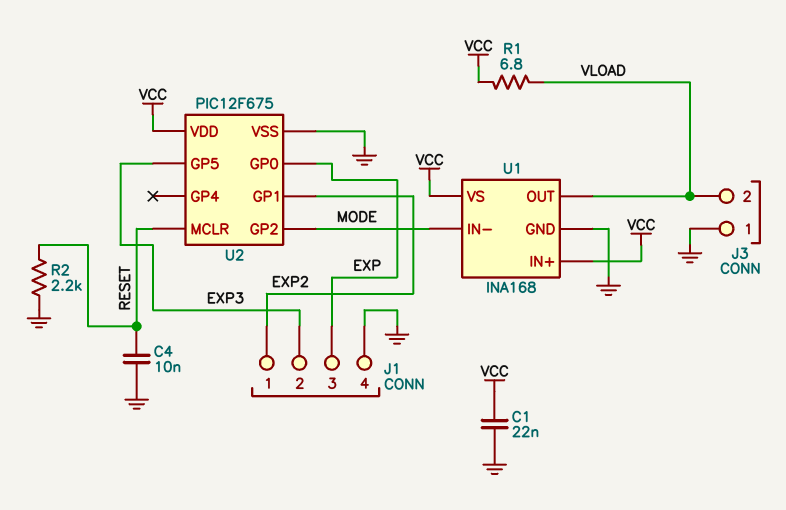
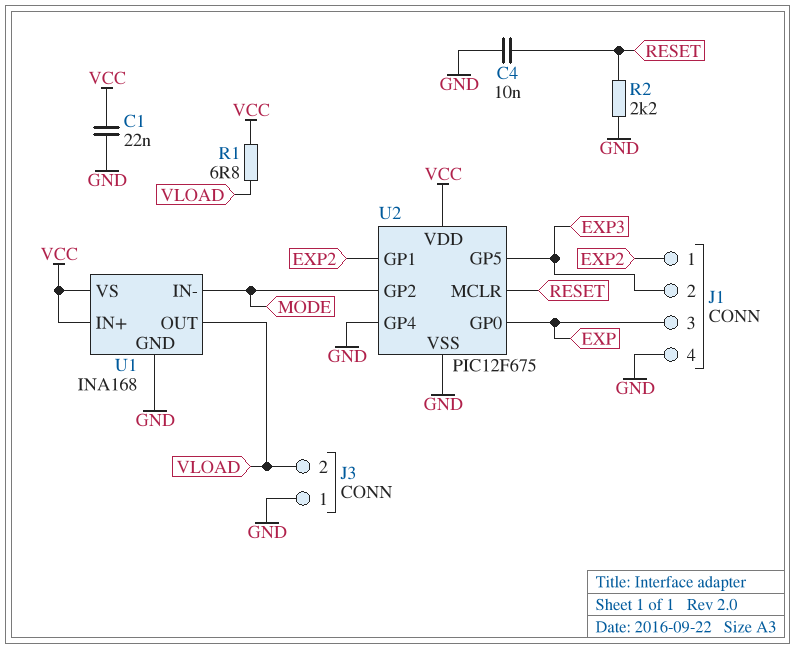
U2 pin GP4: none -> GND

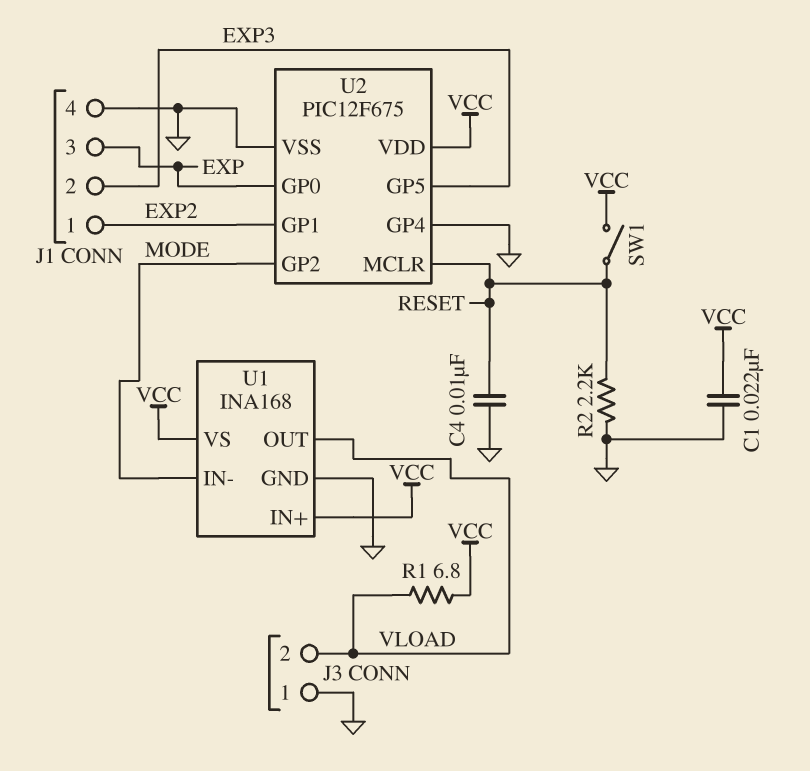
SW1: none -> switch (RESET, VCC)

